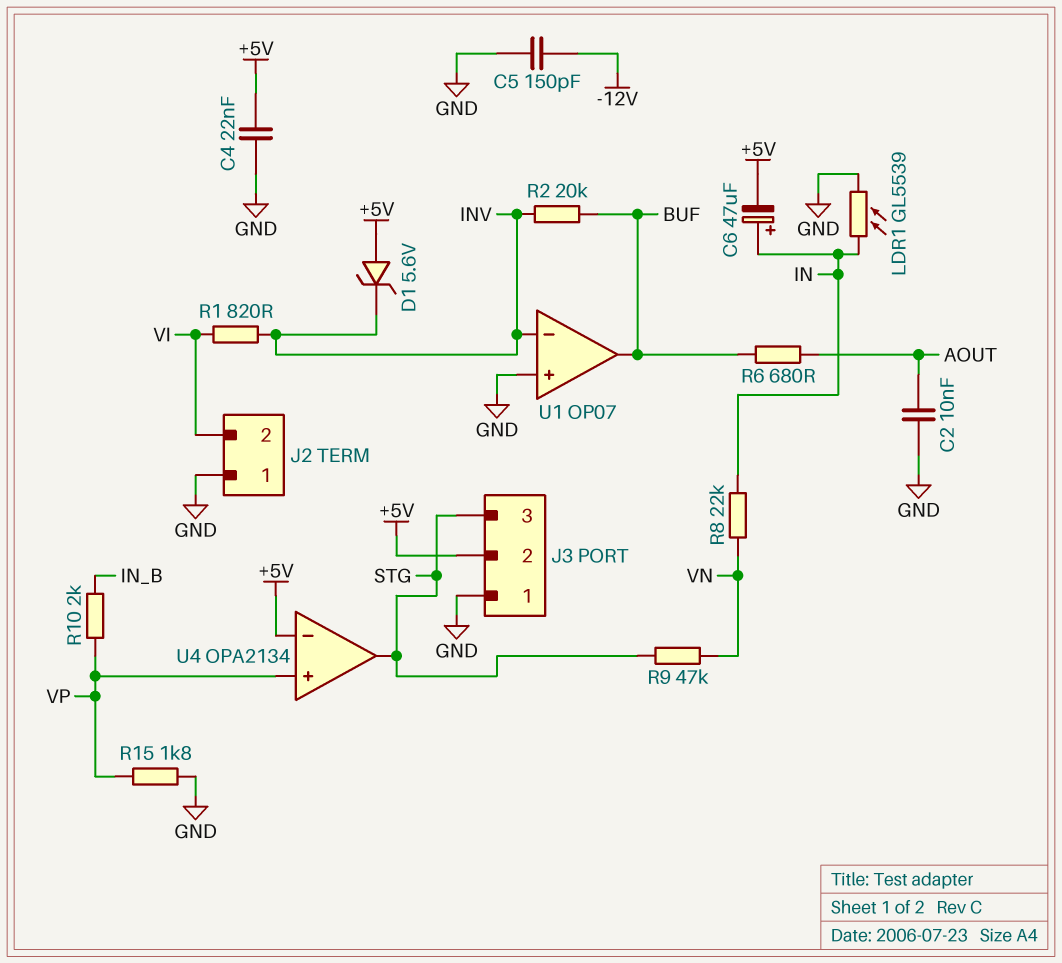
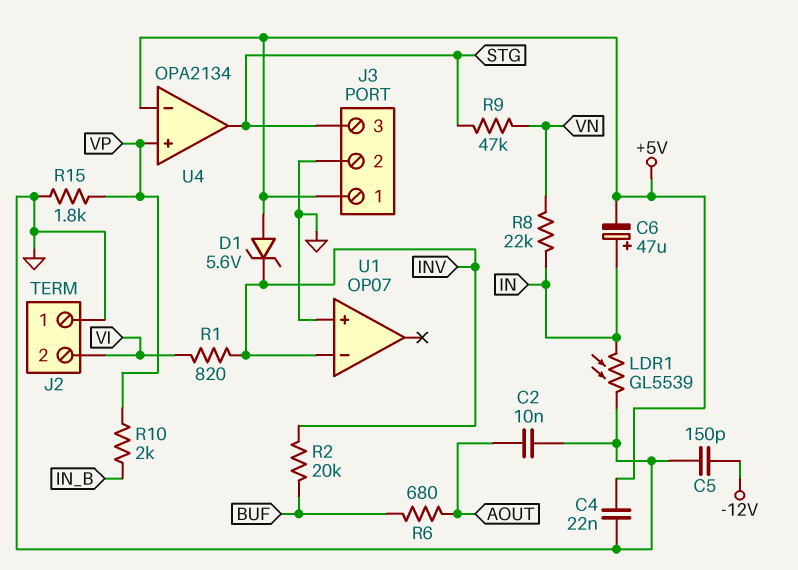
J3 pin 1: GND -> +5V
J3 pin 2: +5V -> GND
U1 pin out: BUF -> none

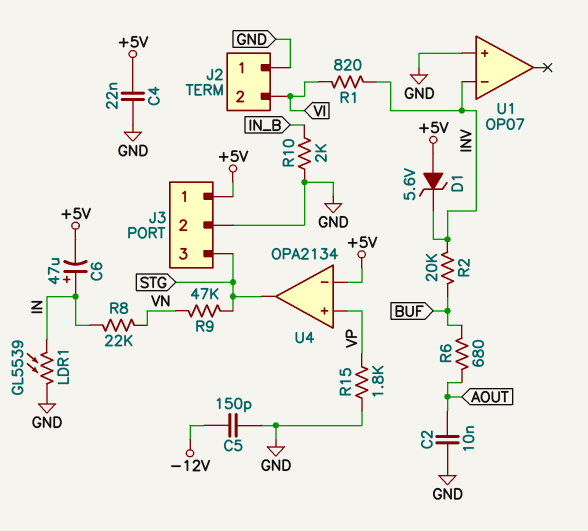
R10: 2k (IN_B, VP) -> 2k (GND, IN_B)

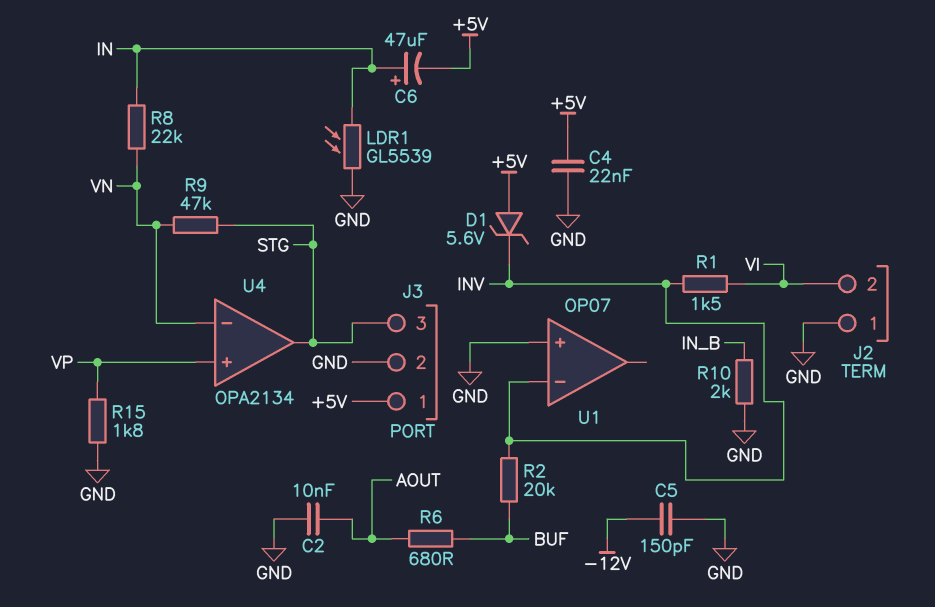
R1: 820 (INV, VI) -> 1.5k (INV, VI)
U4 pin in-: +5V -> VN

